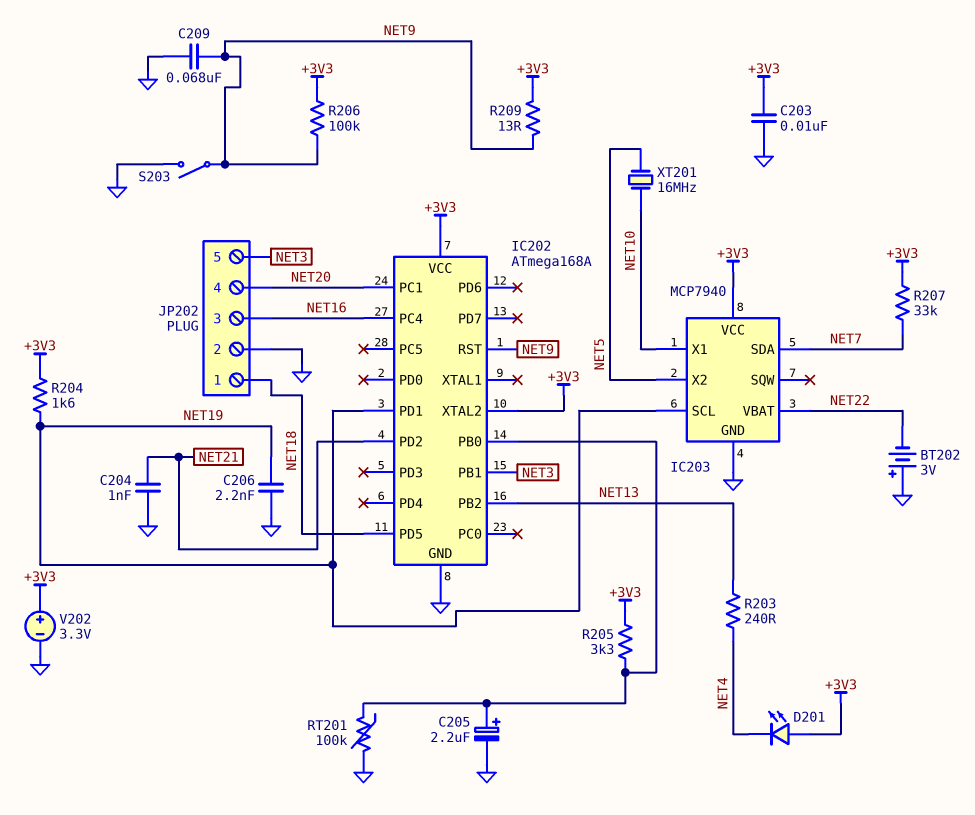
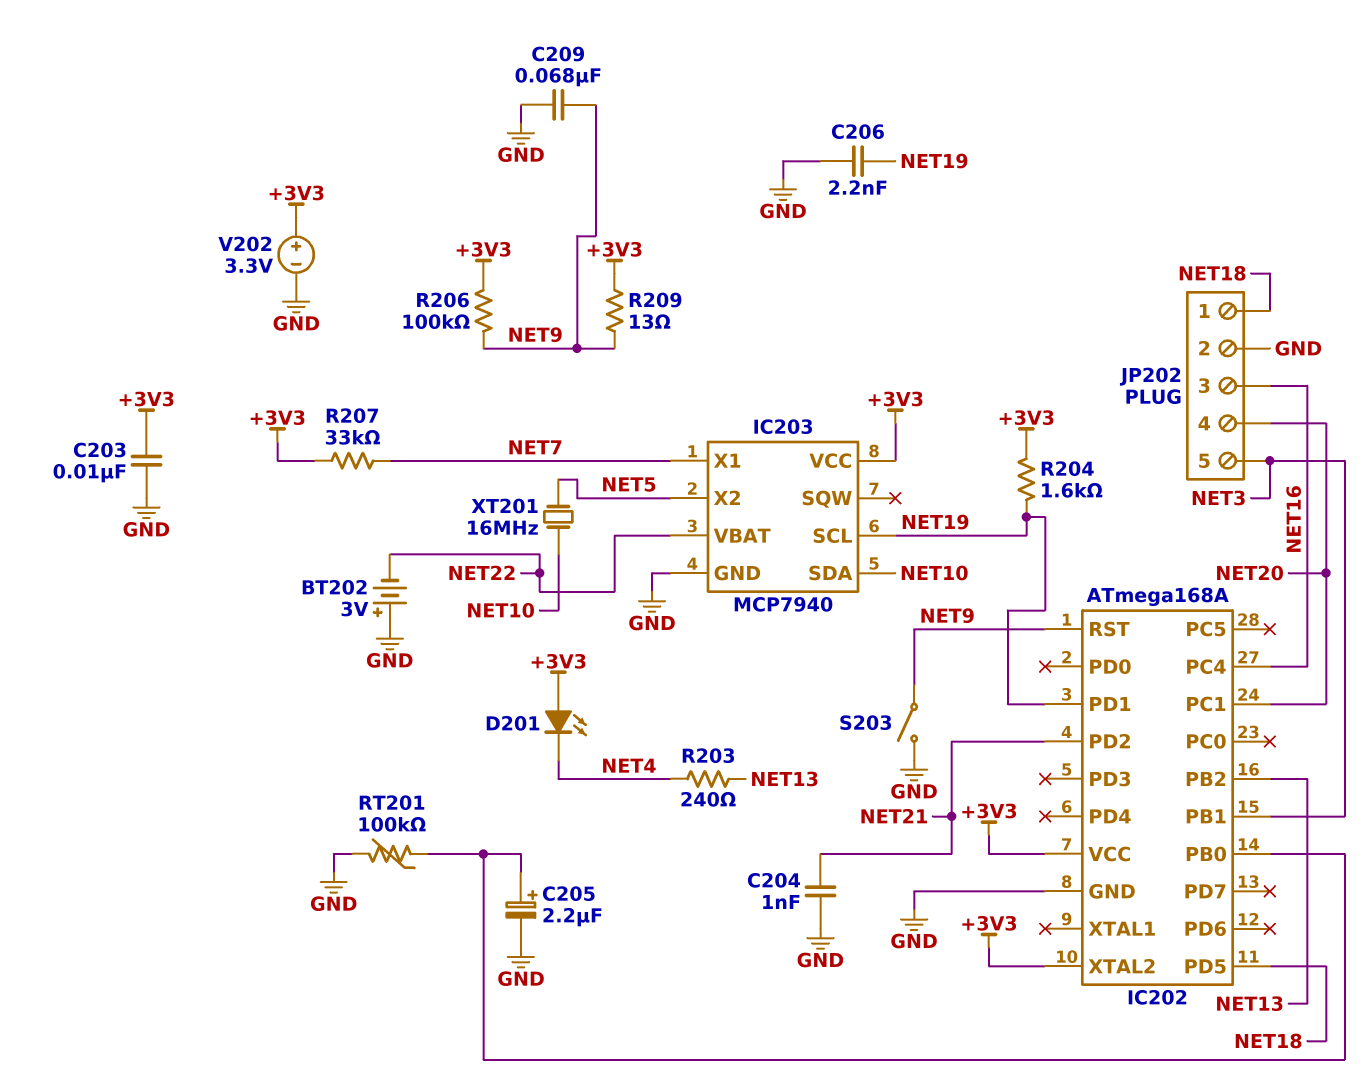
IC203 pin SDA: NET7 -> NET10
IC203 pin X1: NET10 -> NET7
R205: 3.3k (+3V3, IC202/PB0) -> none

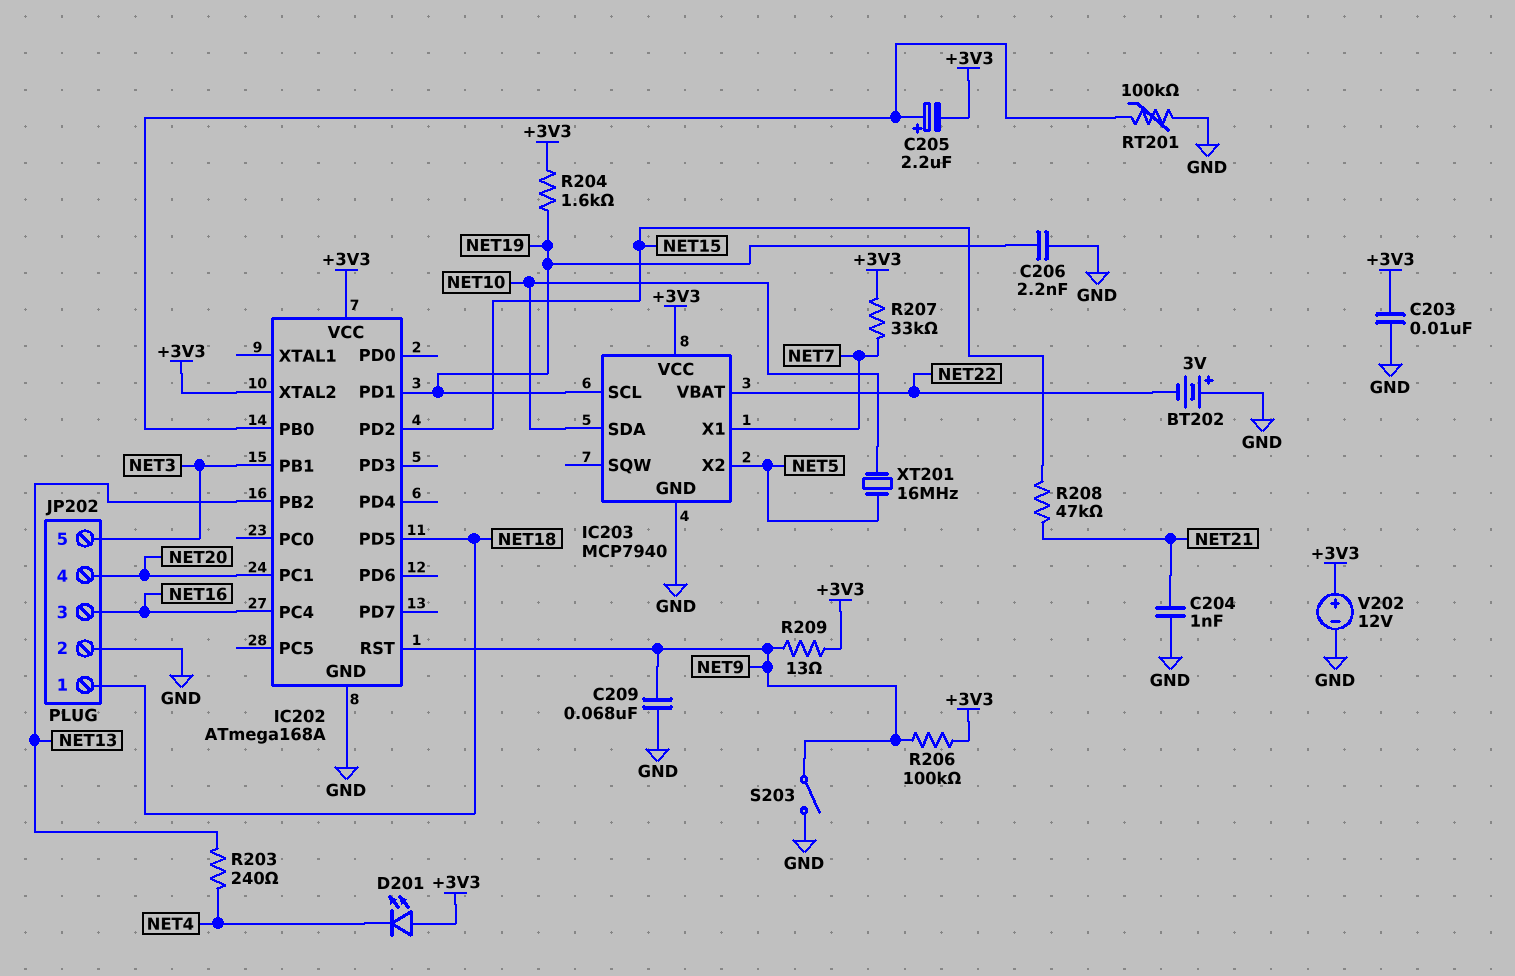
C205: 2.2uF (plus IC202/PB0, minus GND) -> 2.2uF (plus IC202/PB0, minus +3V3)
IC202 pin PD2: NET21 -> NET15
R208: none -> 47k (NET15, NET21)
V202: 3.3V (plus +3V3, minus GND) -> 12V (plus +3V3, minus GND)

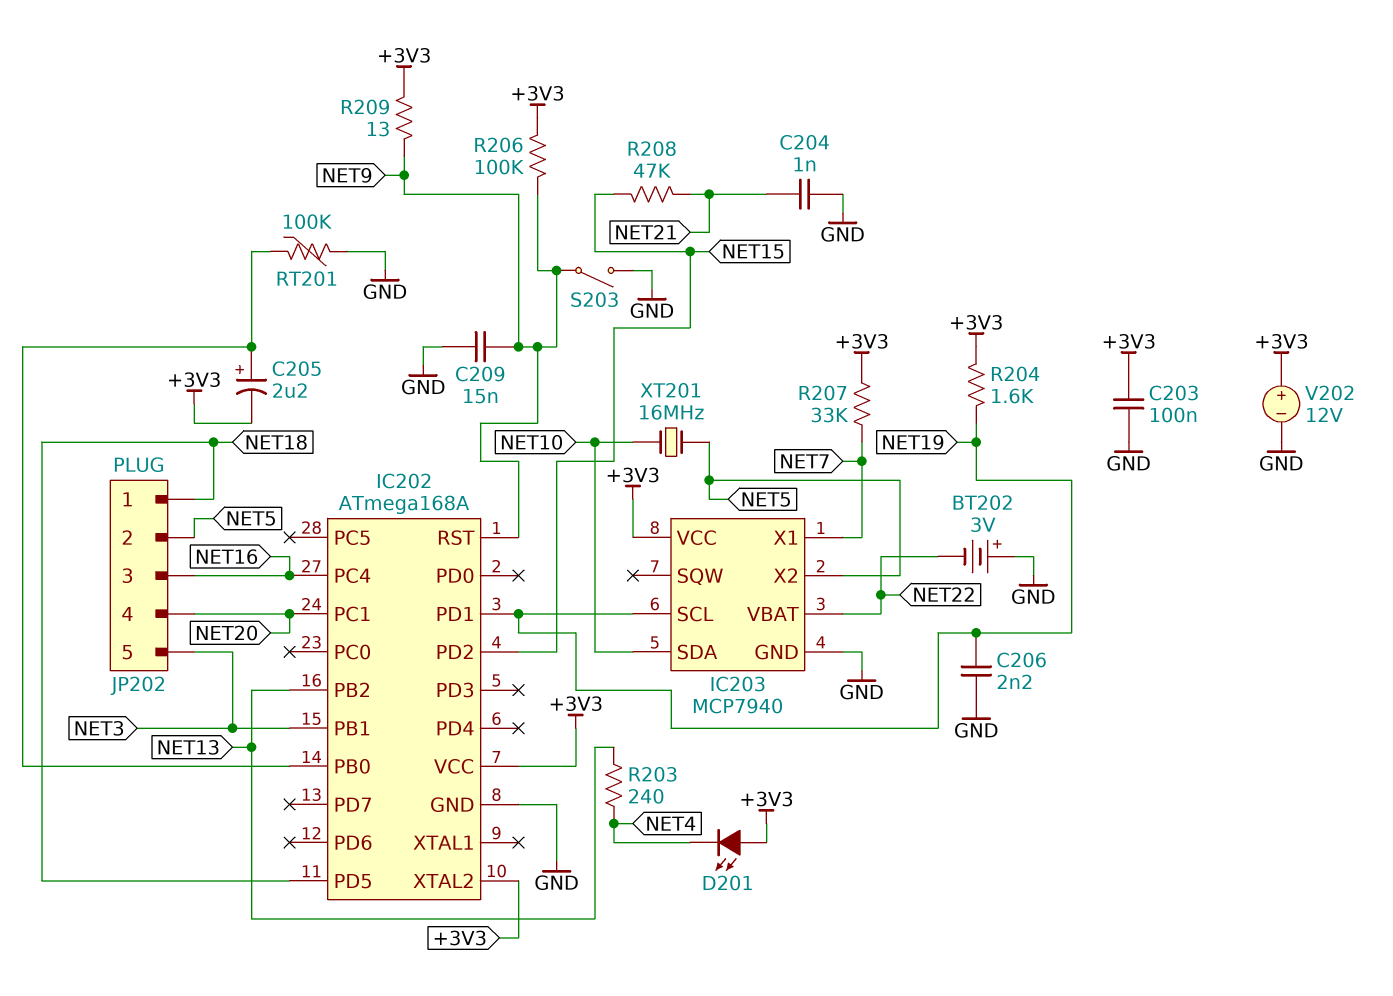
C203: 10nF (+3V3, GND) -> 100nF (+3V3, GND)
C209: 68nF (GND, NET9) -> 15nF (GND, NET9)
JP202 pin 2: GND -> NET5

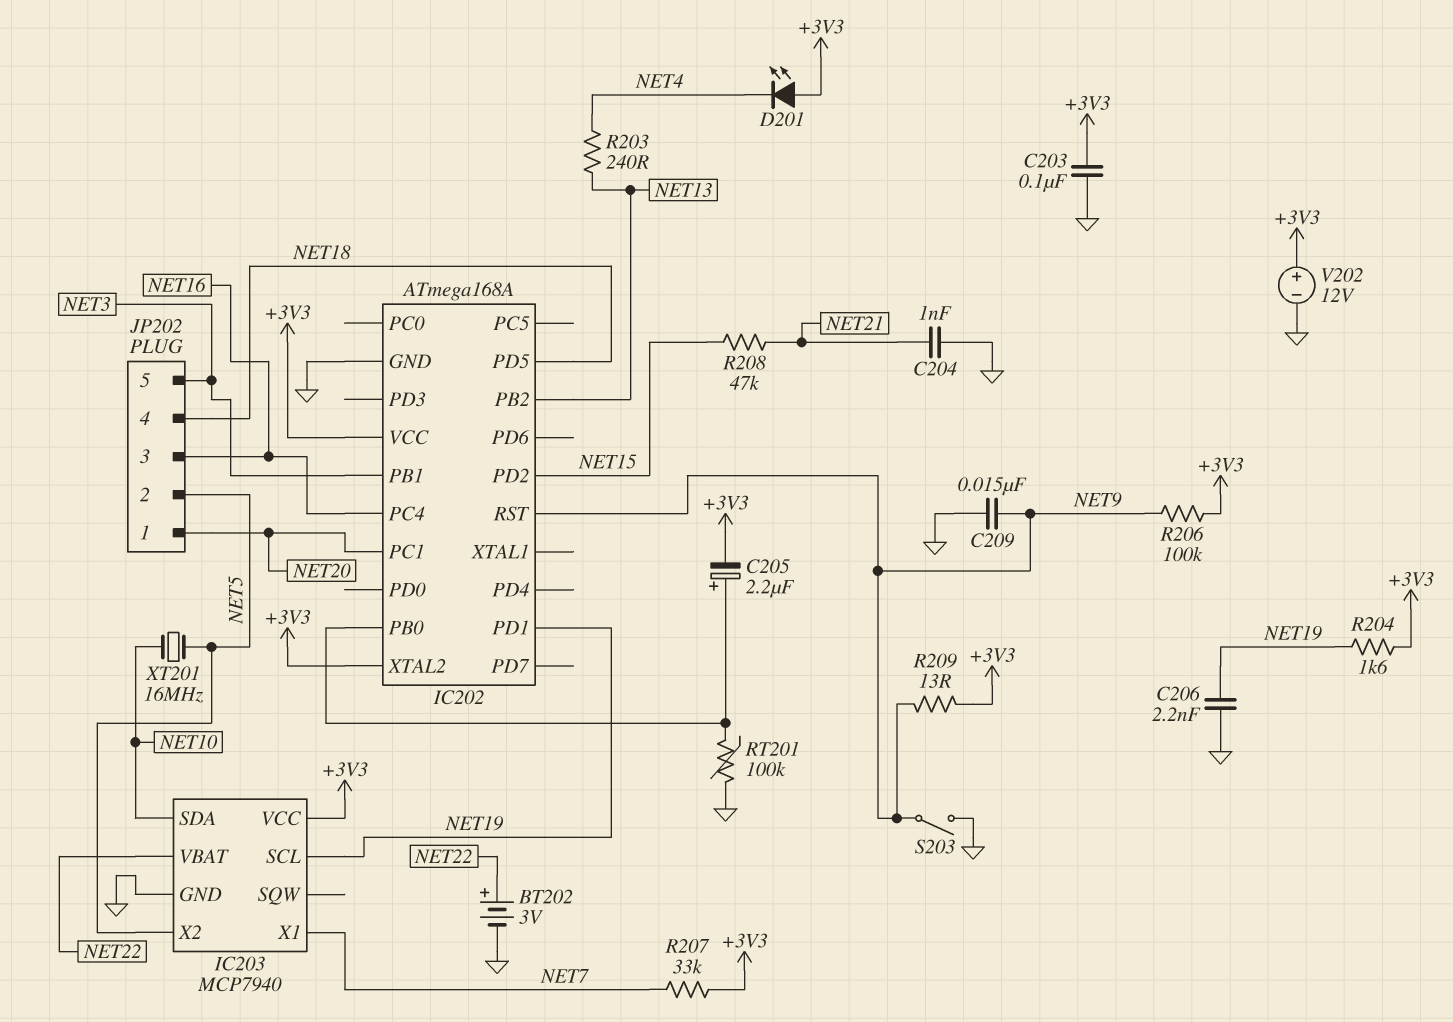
BT202: 3V (plus GND, minus NET22) -> 3V (plus NET22, minus GND)
JP202 pin 1: NET18 -> NET20
JP202 pin 4: NET20 -> NET18

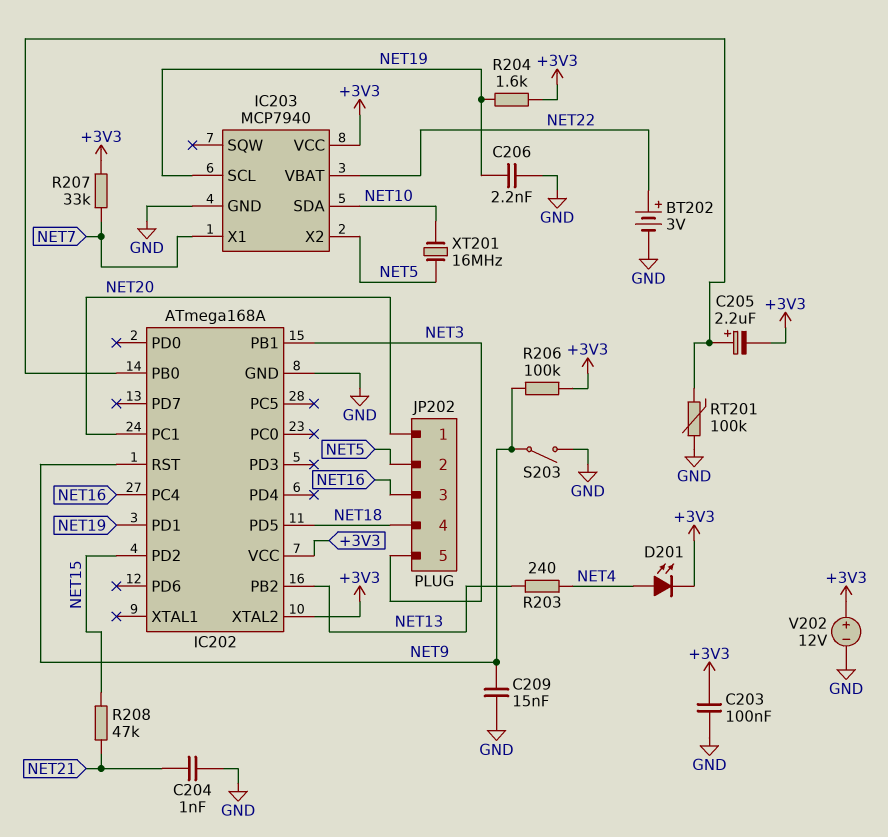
D201: LED (A +3V3, K NET4) -> LED (A NET4, K +3V3)
R209: 13 (+3V3, NET9) -> none

